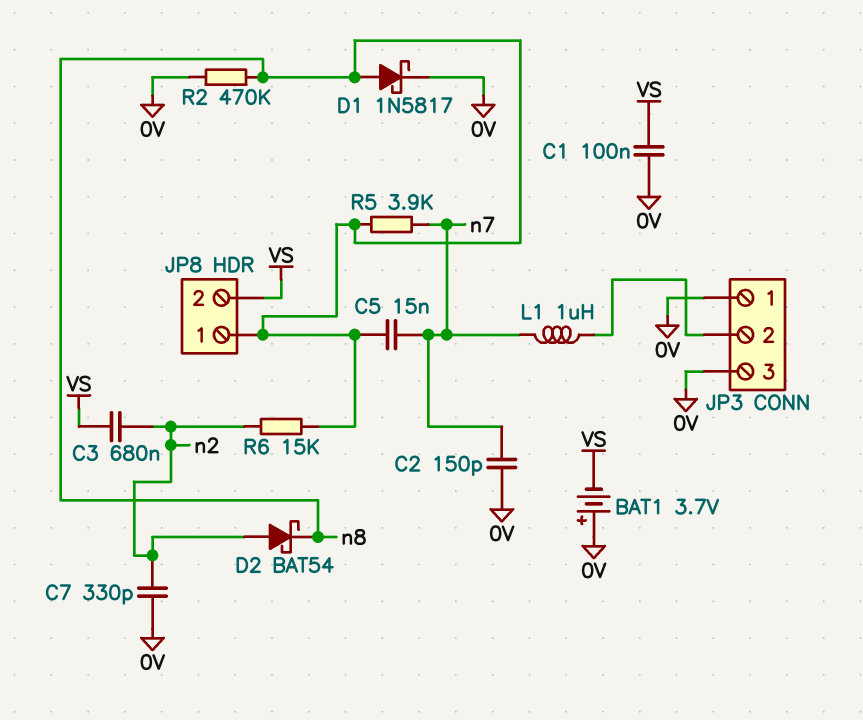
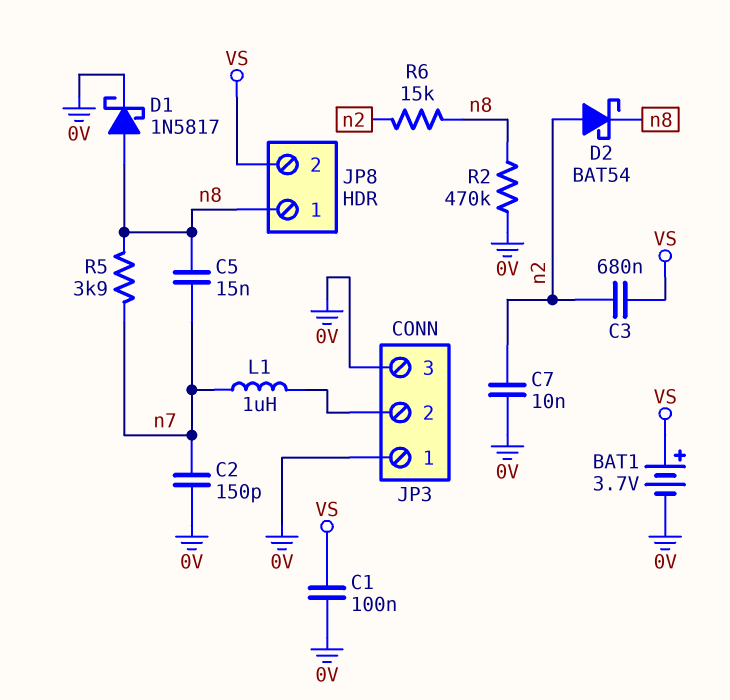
BAT1: 3.7V (plus 0V, minus VS) -> 3.7V (plus VS, minus 0V)
C7: 330pF (0V, n2) -> 10nF (0V, n2)

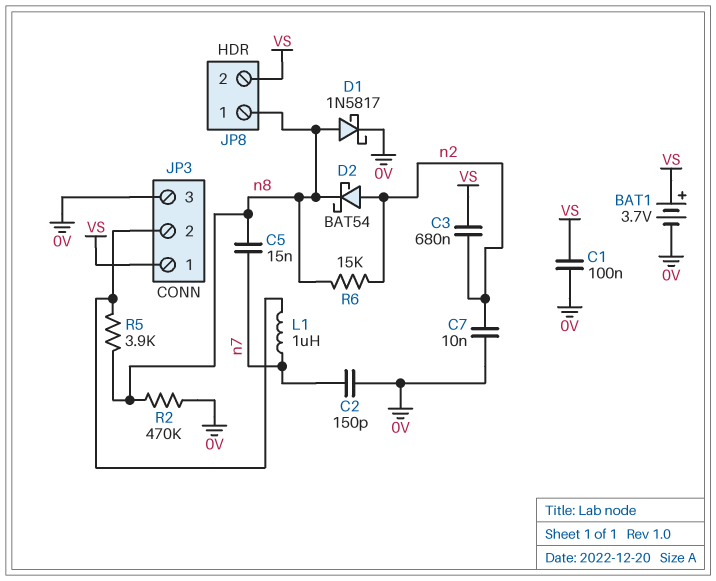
JP3 pin 1: 0V -> VS
R5: 3.9k (n7, n8) -> 3.9k (JP3/2, n8)

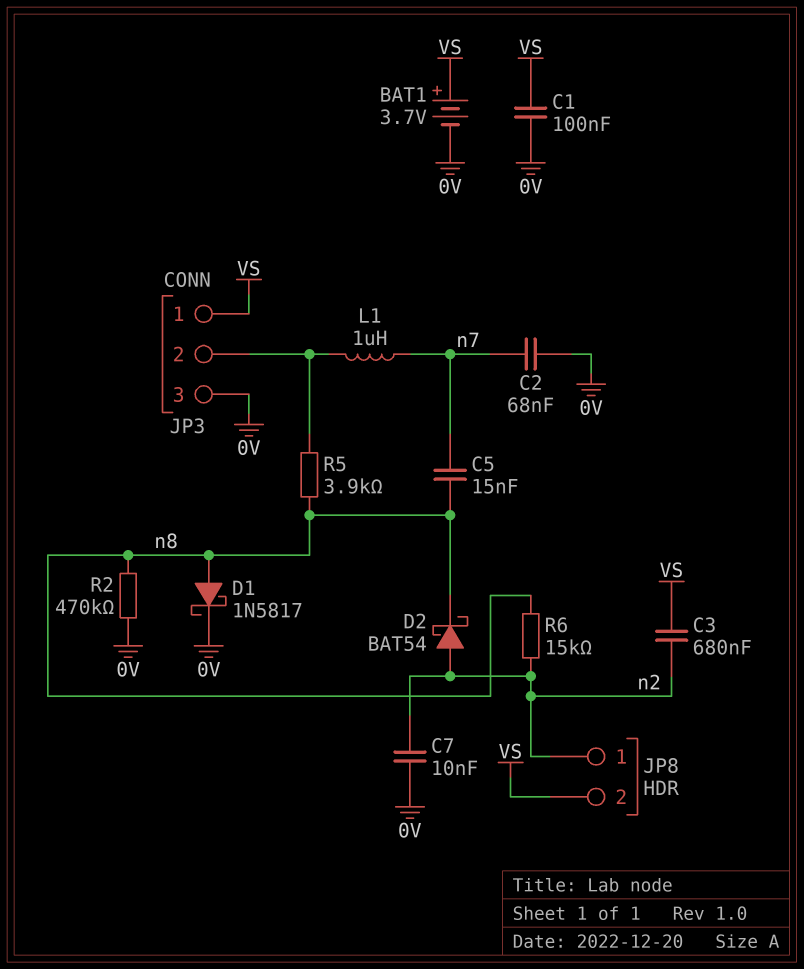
C2: 150pF (0V, n7) -> 68nF (0V, n7)
JP8 pin 1: n8 -> n2

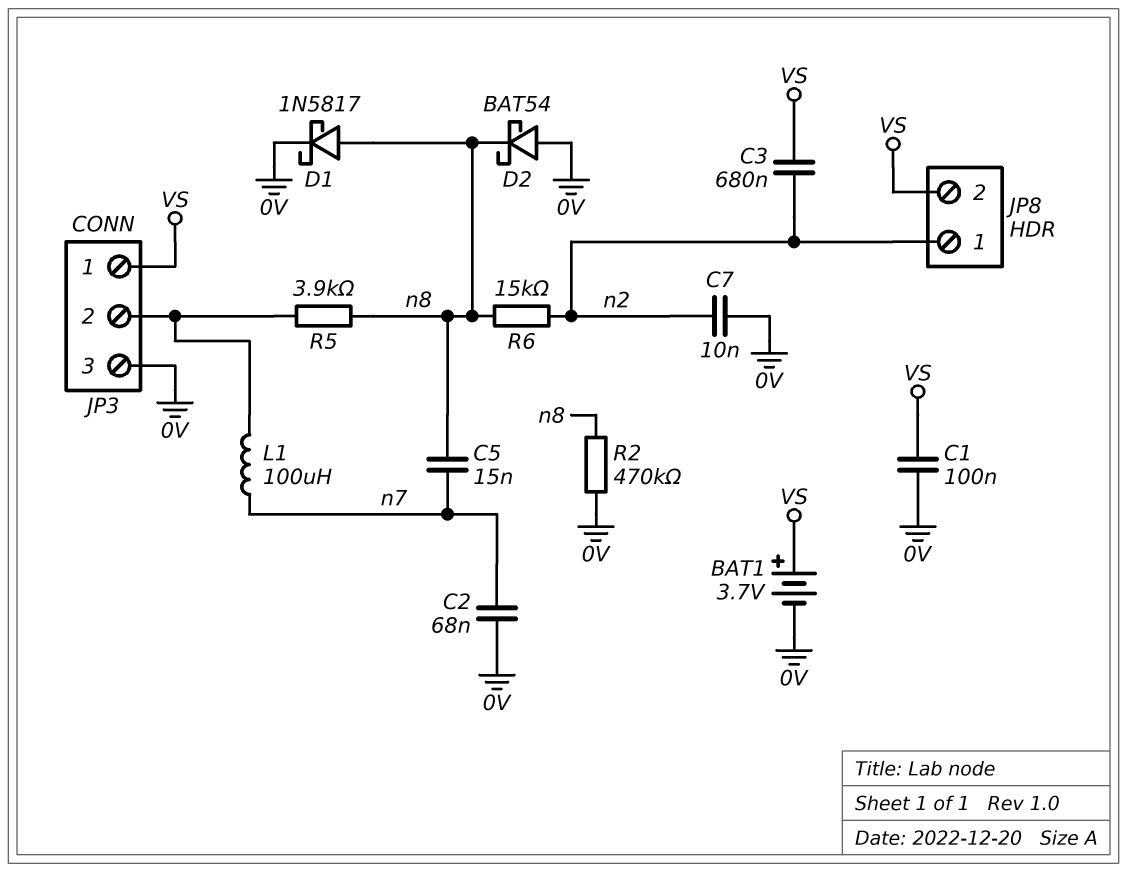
D2: schottky BAT54 (A n2, K n8) -> schottky BAT54 (A 0V, K n8)
L1: 1uH (JP3/2, n7) -> 100uH (JP3/2, n7)

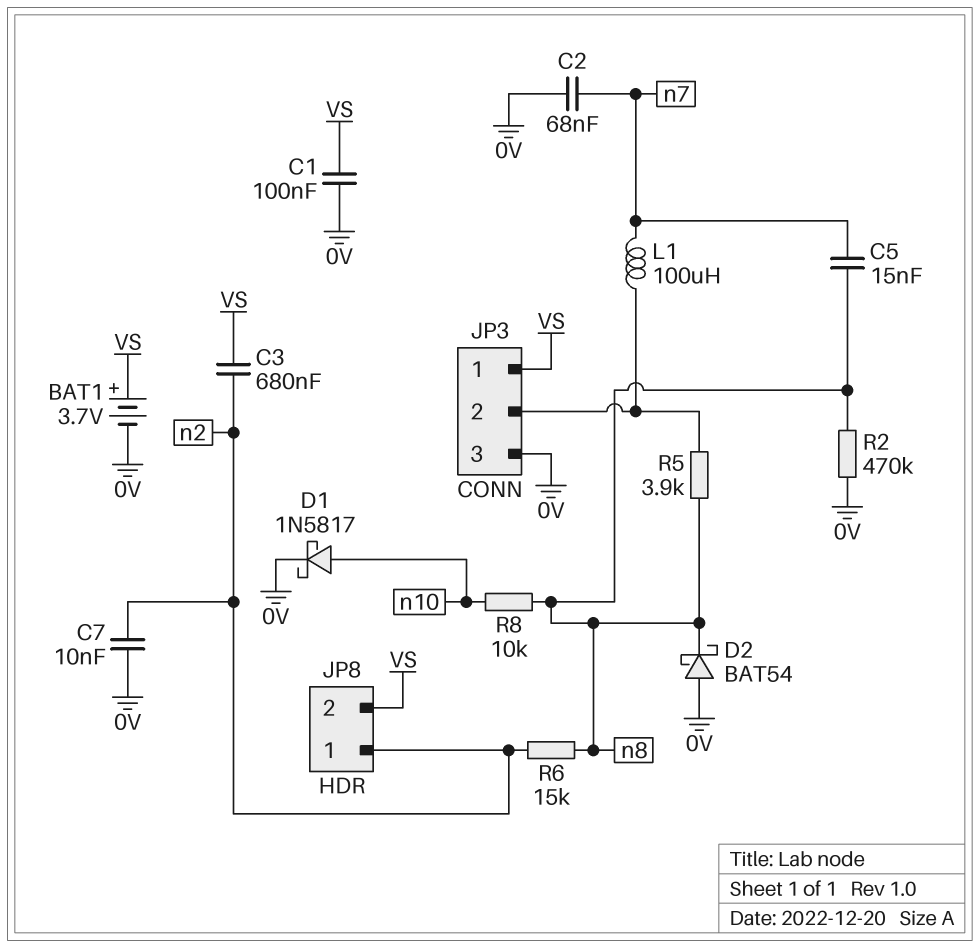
D1: schottky 1N5817 (A n8, K 0V) -> schottky 1N5817 (A n10, K 0V)
R8: none -> 10k (n8, n10)

